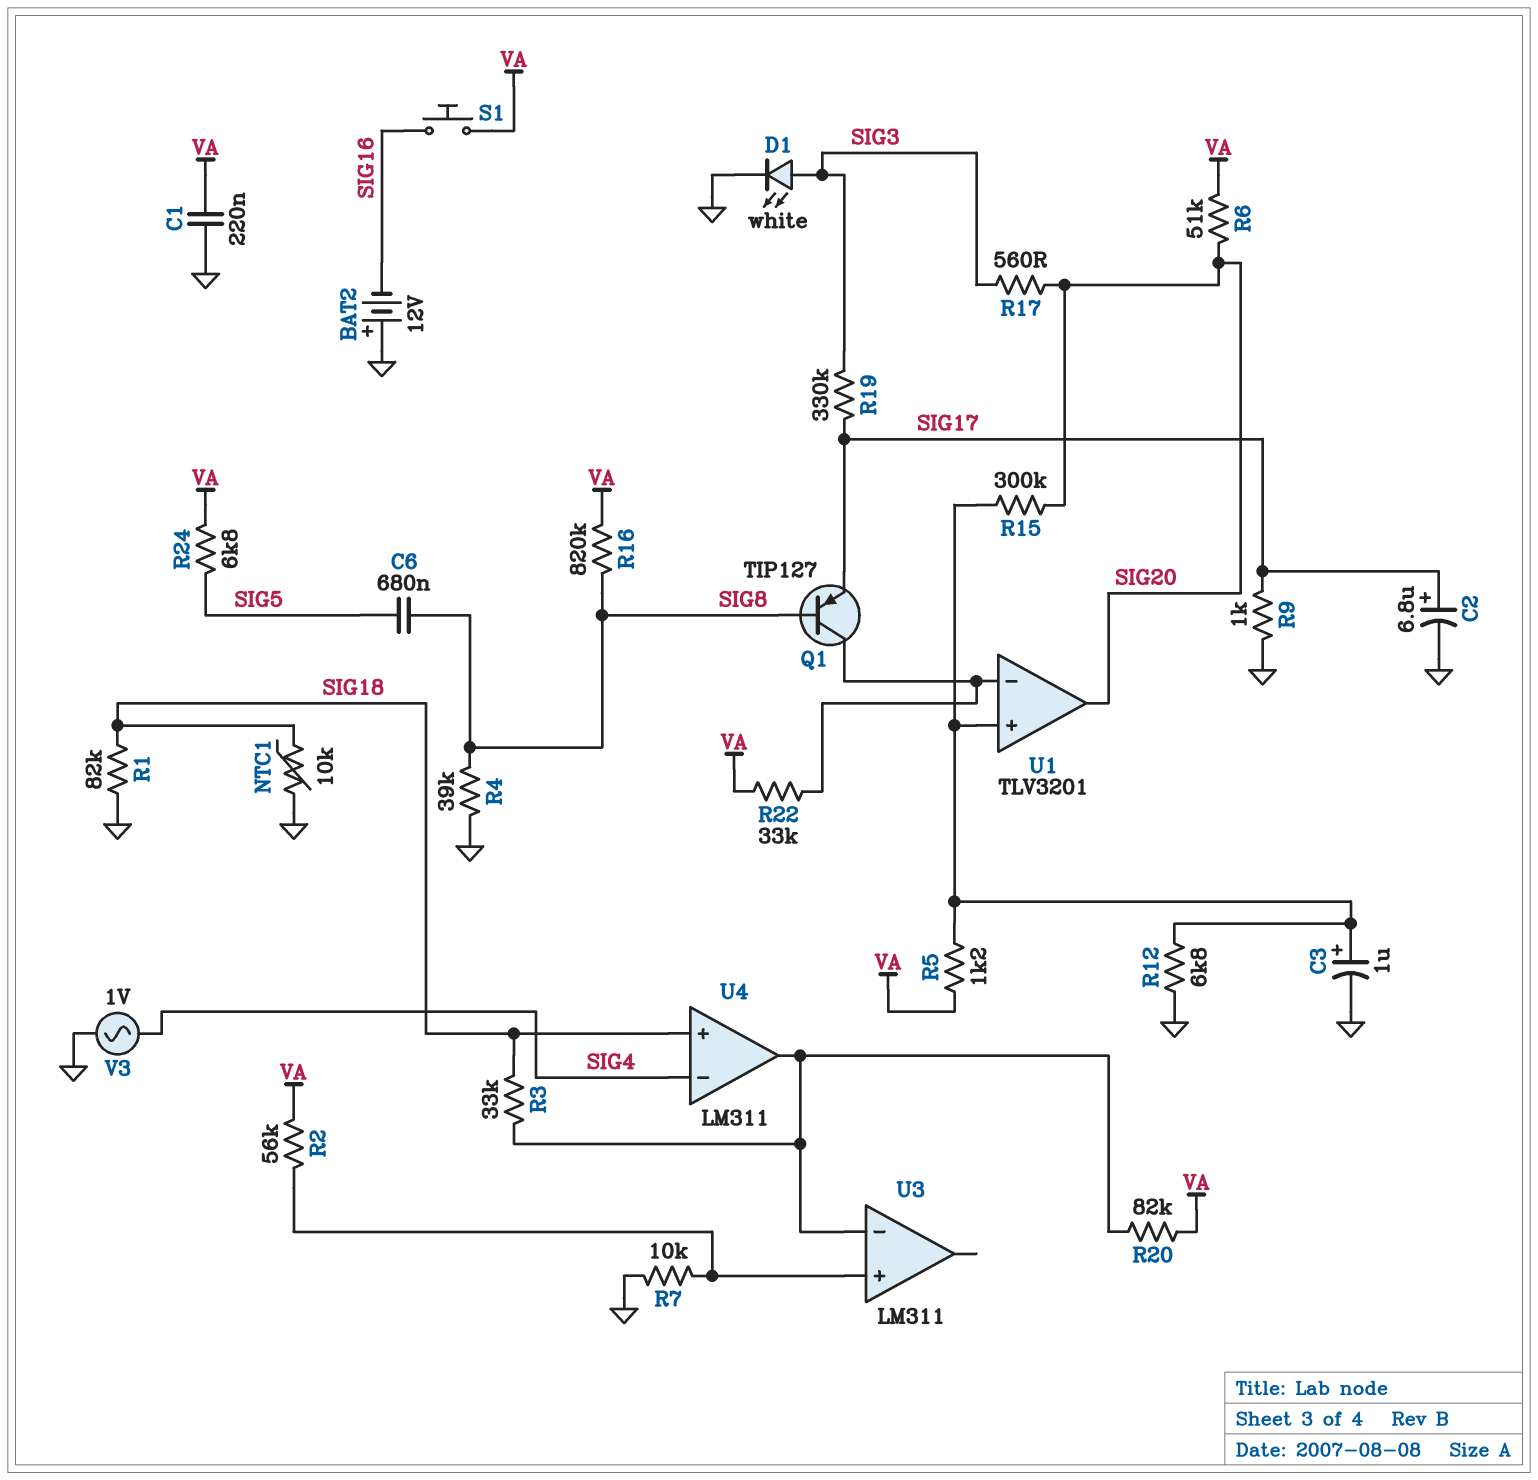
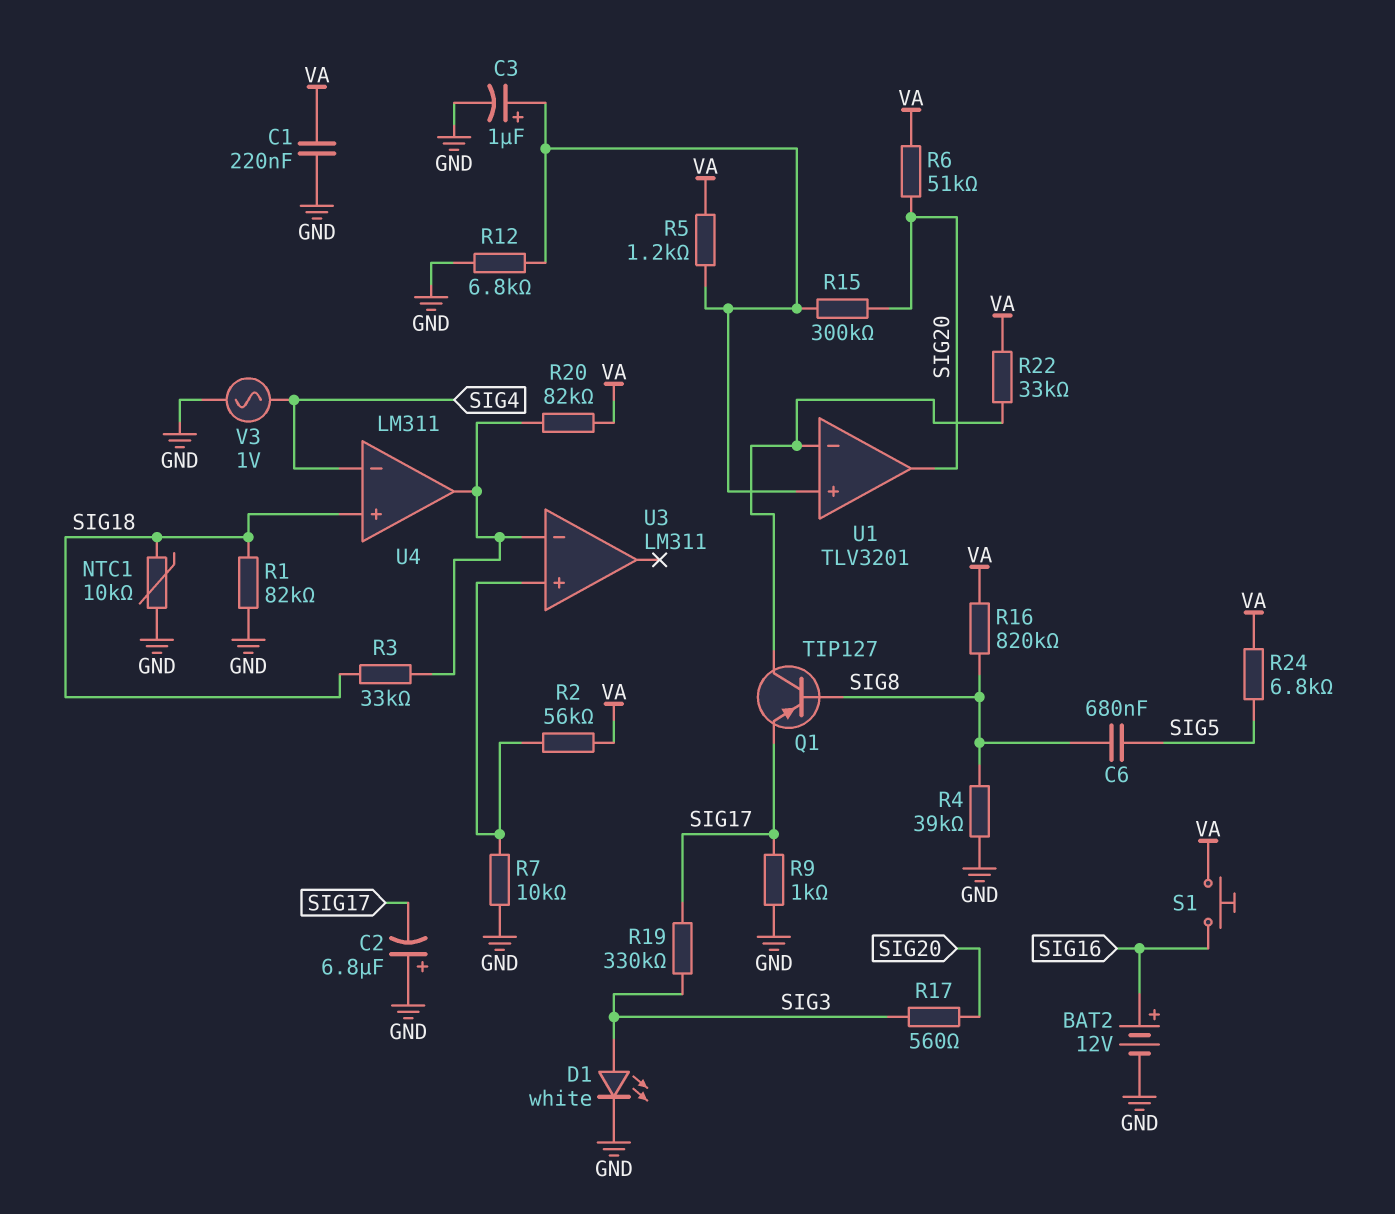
BAT2: 12V (plus GND, minus SIG16) -> 12V (plus SIG16, minus GND)
C2: 6.8uF (plus SIG17, minus GND) -> 6.8uF (plus GND, minus SIG17)

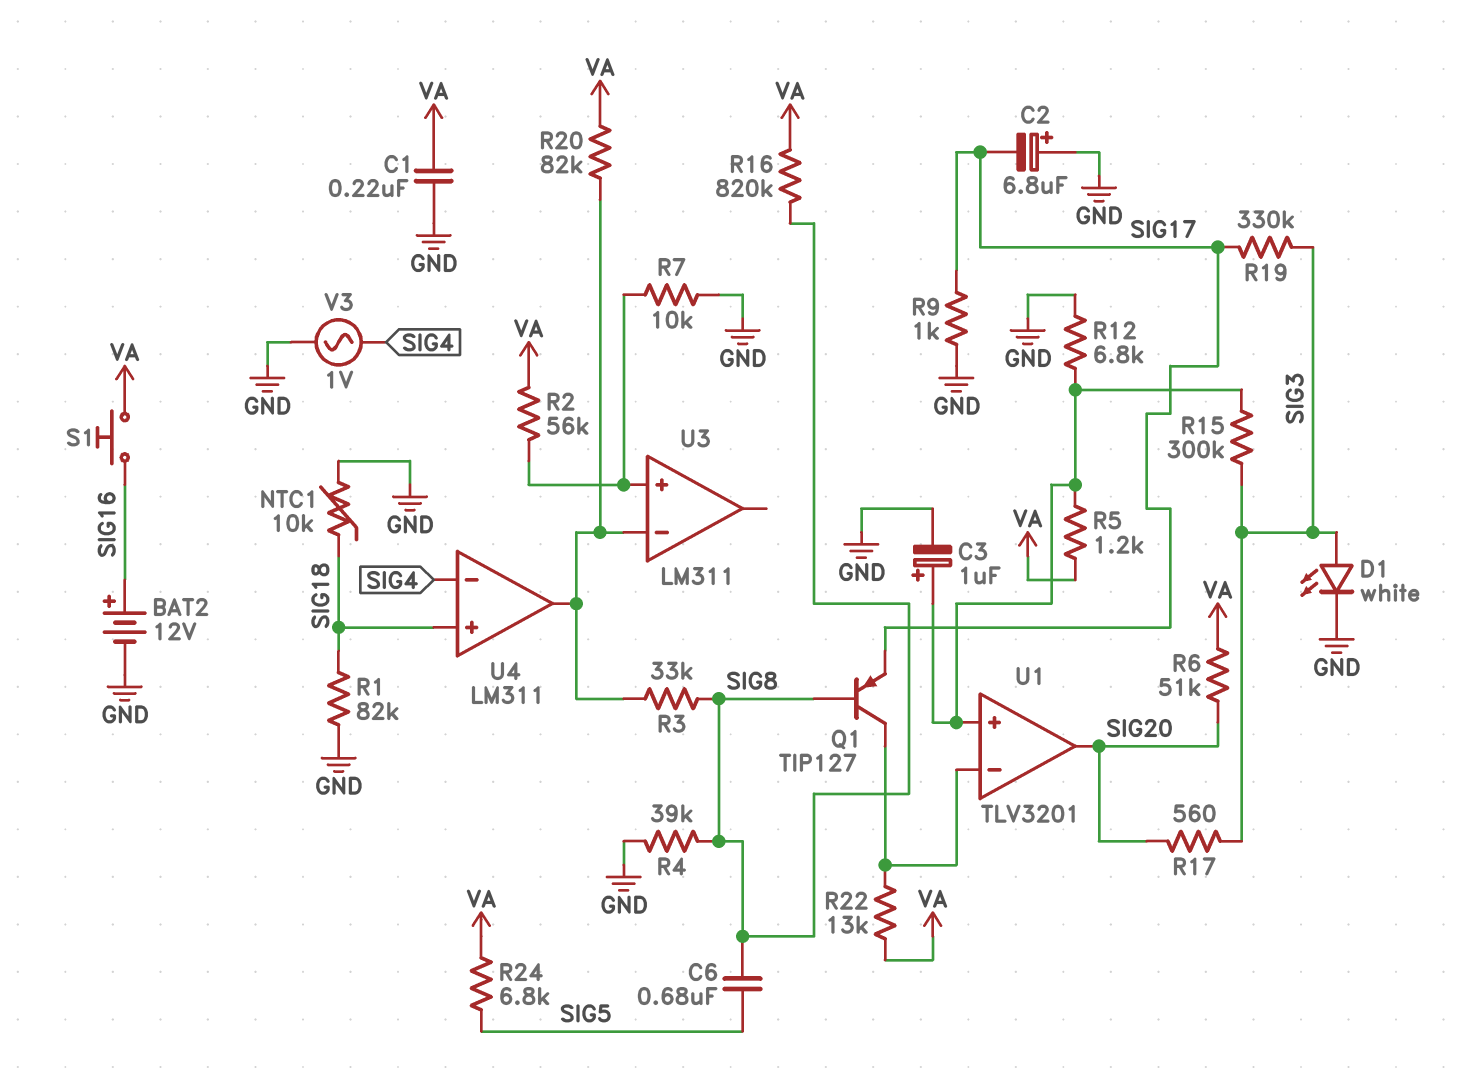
R3: 33k (SIG18, U3/in-) -> 33k (SIG8, U3/in-)
R15: 300k (SIG20, U1/in+) -> 300k (SIG3, U1/in+)
R22: 33k (U1/in-, VA) -> 13k (U1/in-, VA)

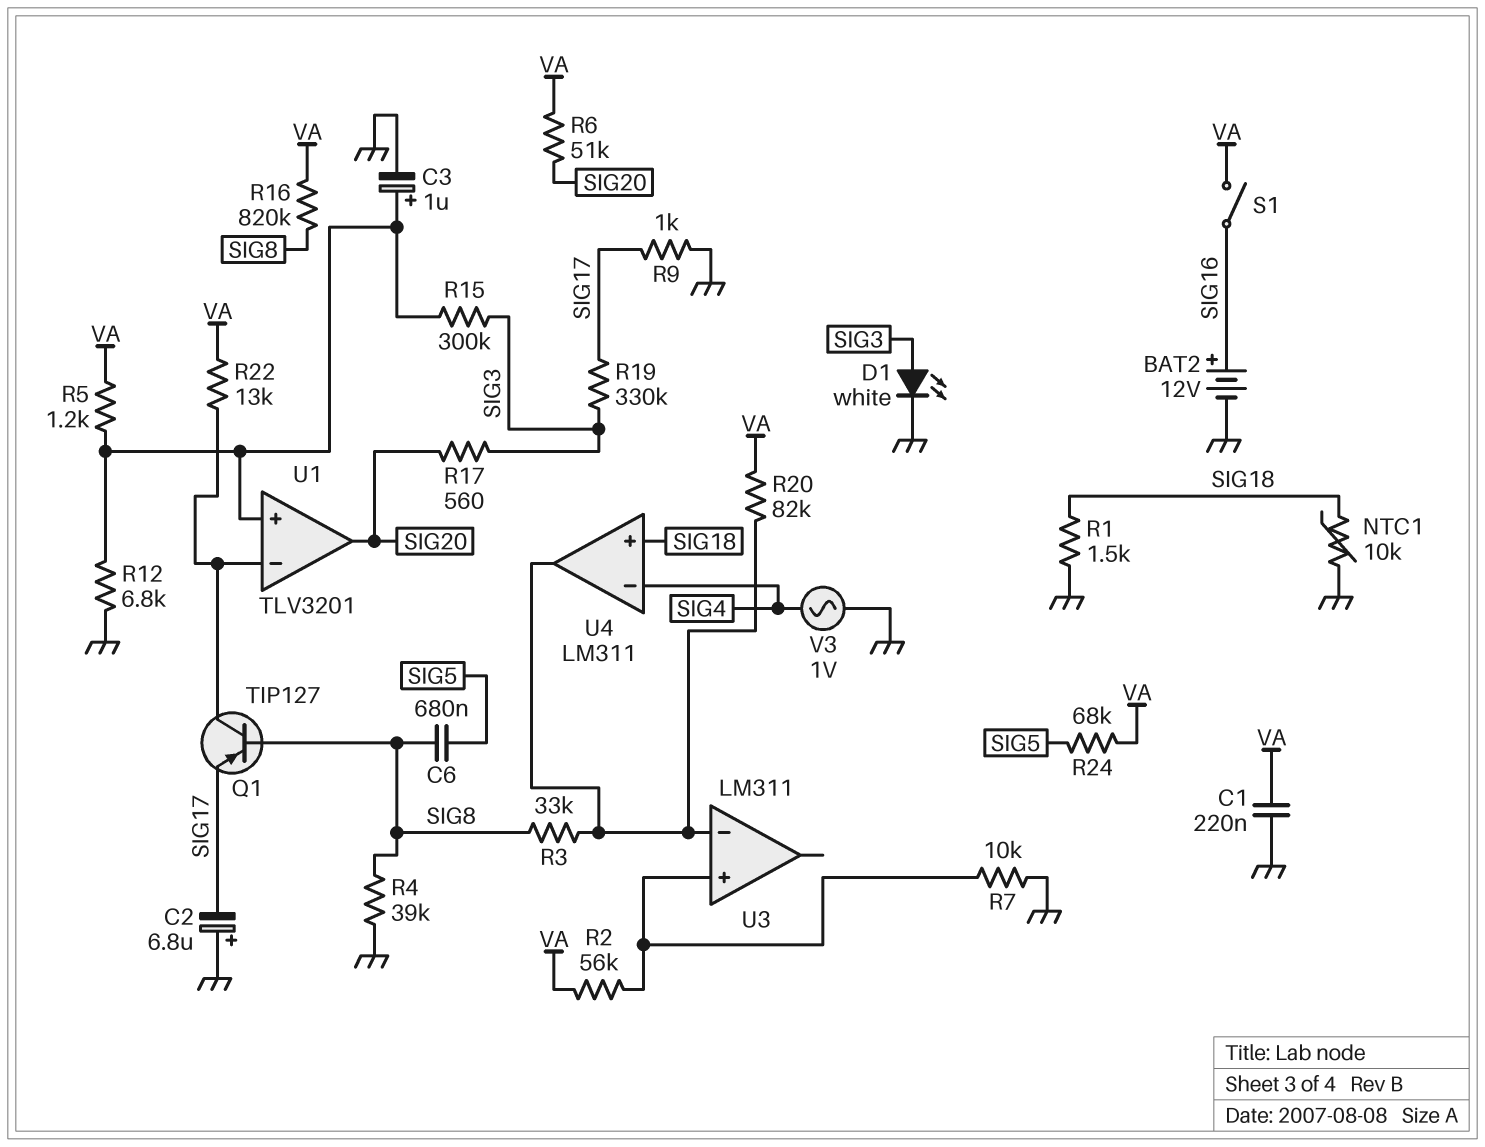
R1: 82k (GND, SIG18) -> 1.5k (GND, SIG18)
R24: 6.8k (SIG5, VA) -> 68k (SIG5, VA)
S1: button (SIG16, VA) -> switch (SIG16, VA)

